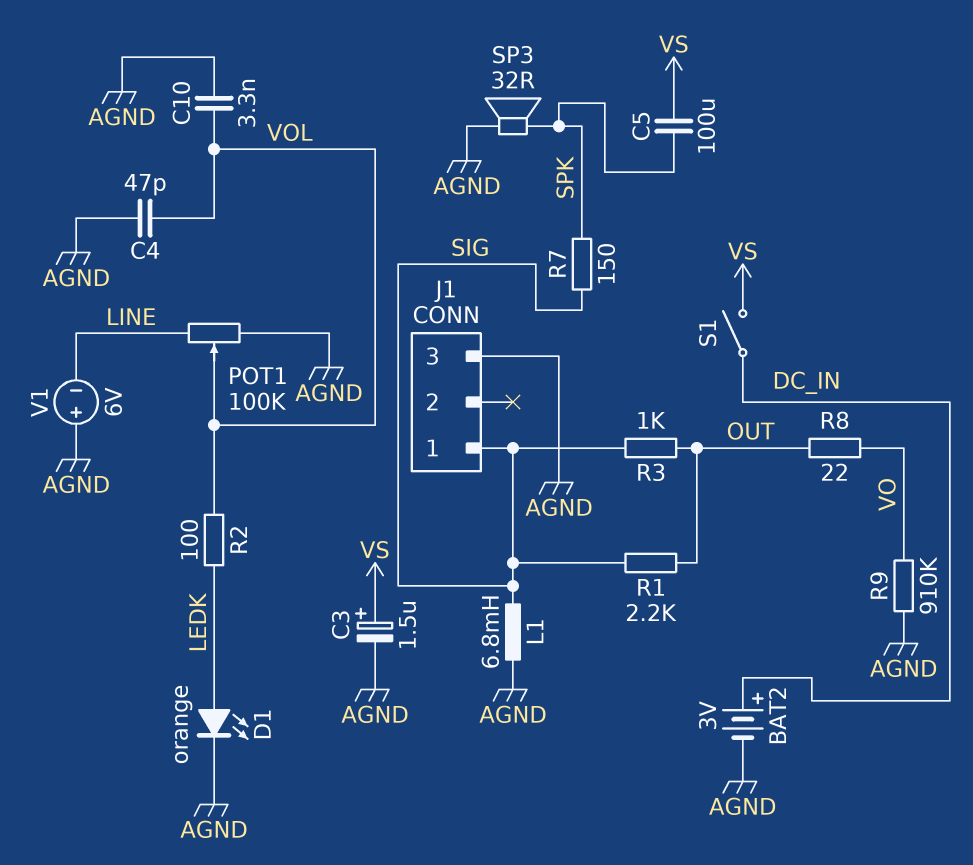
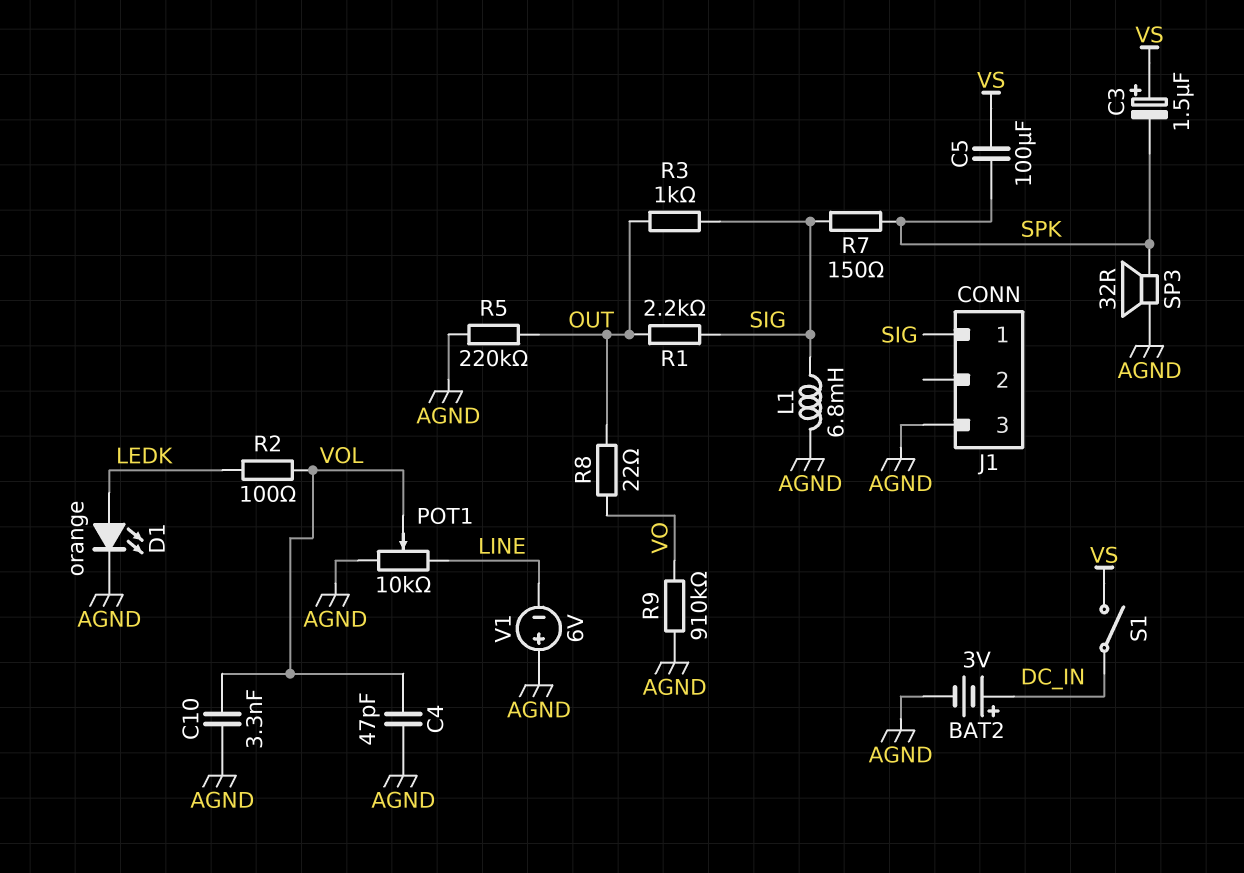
C3: 1.5uF (plus VS, minus AGND) -> 1.5uF (plus VS, minus SPK)
POT1: 100k (AGND, LINE, wiper VOL) -> 10k (AGND, LINE, wiper VOL)
R5: none -> 220k (AGND, OUT)

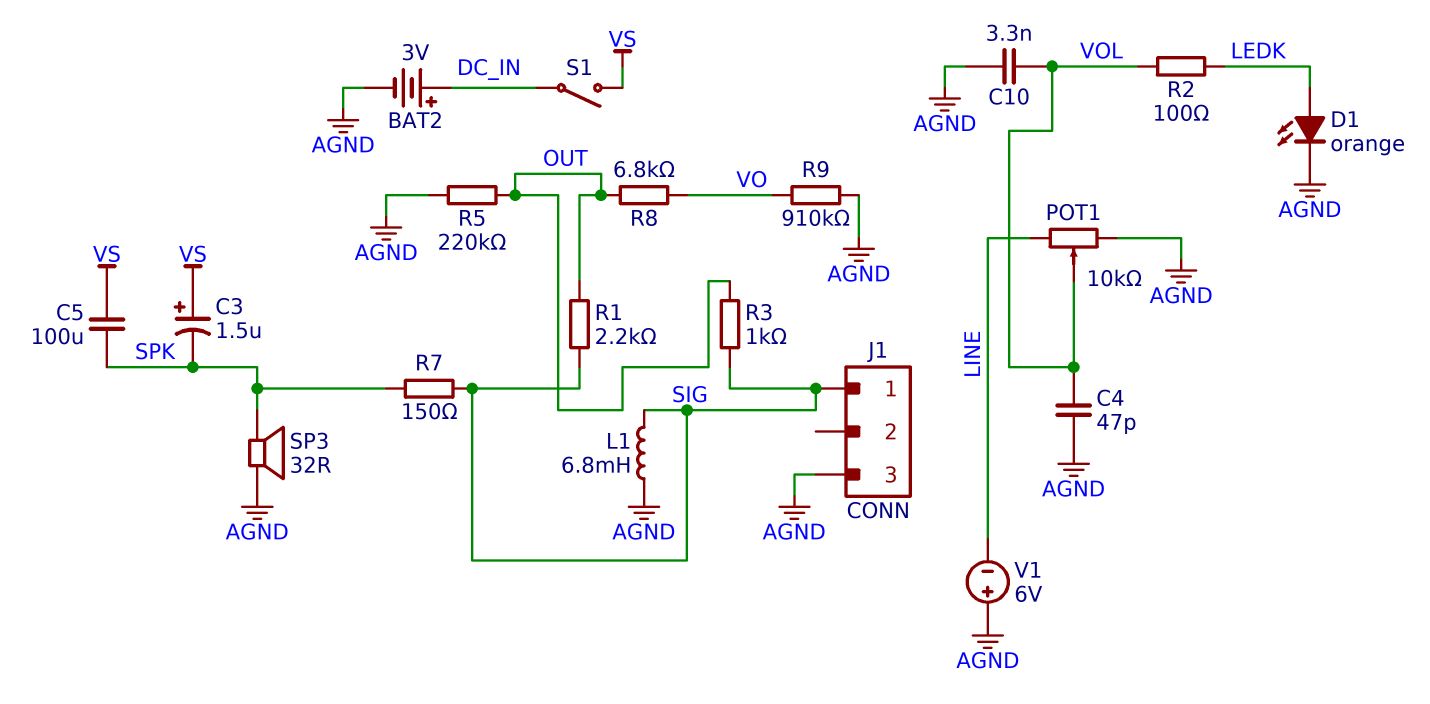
R8: 22 (OUT, VO) -> 6.8k (OUT, VO)

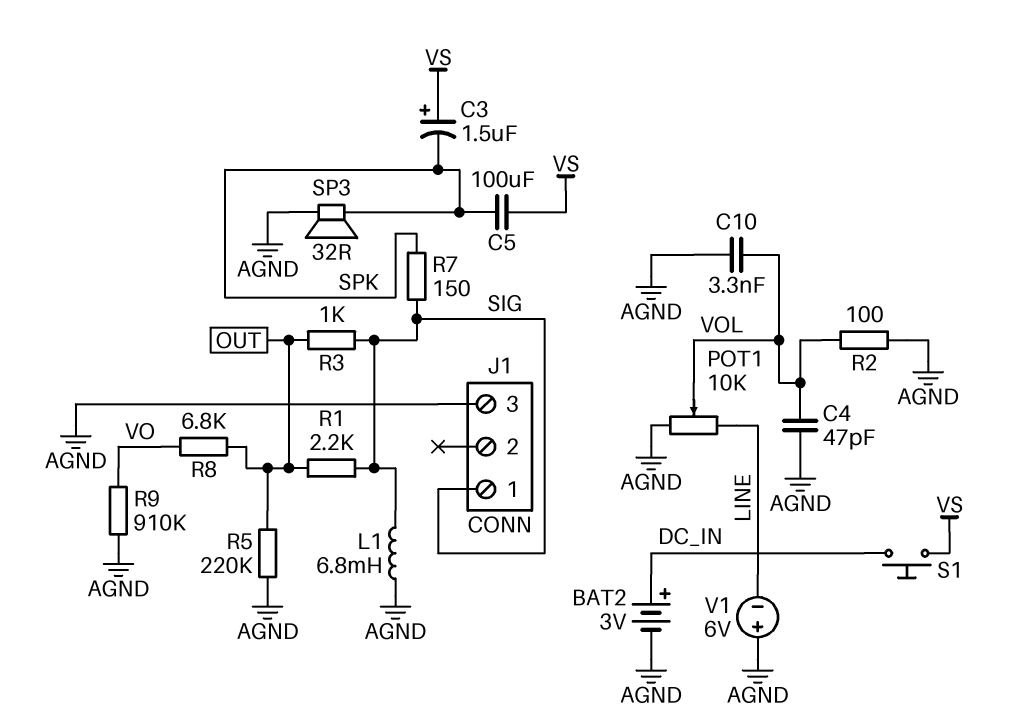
D1: LED orange (A LEDK, K AGND) -> none
R2: 100 (LEDK, VOL) -> 100 (AGND, VOL)
S1: switch (DC_IN, VS) -> button (DC_IN, VS)

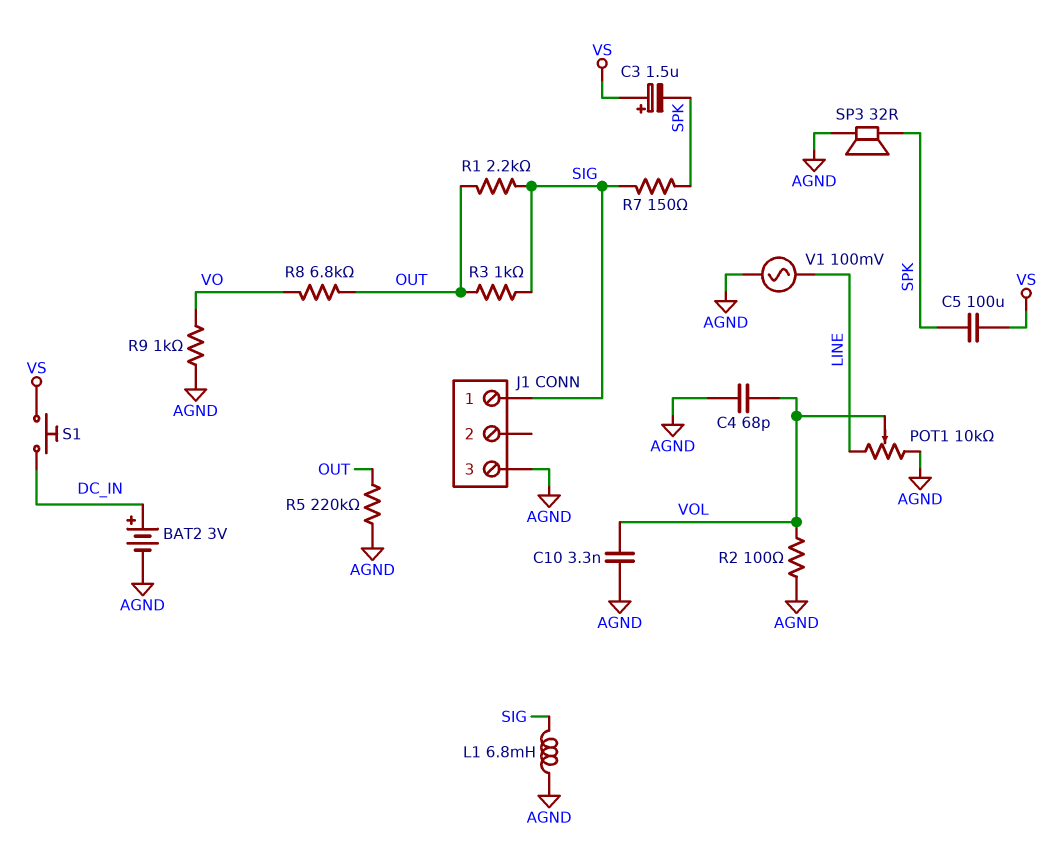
C4: 47pF (AGND, VOL) -> 68pF (AGND, VOL)
R9: 910k (AGND, VO) -> 1k (AGND, VO)
V1: 6V (plus AGND, minus LINE) -> AC 100mV (AGND, LINE)

